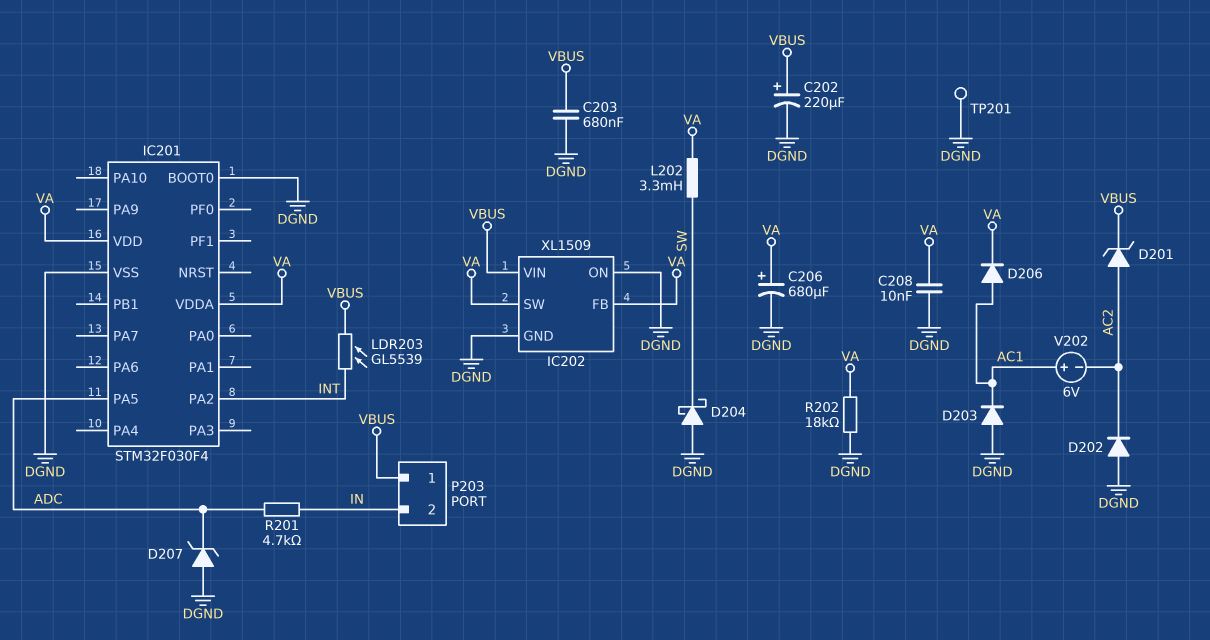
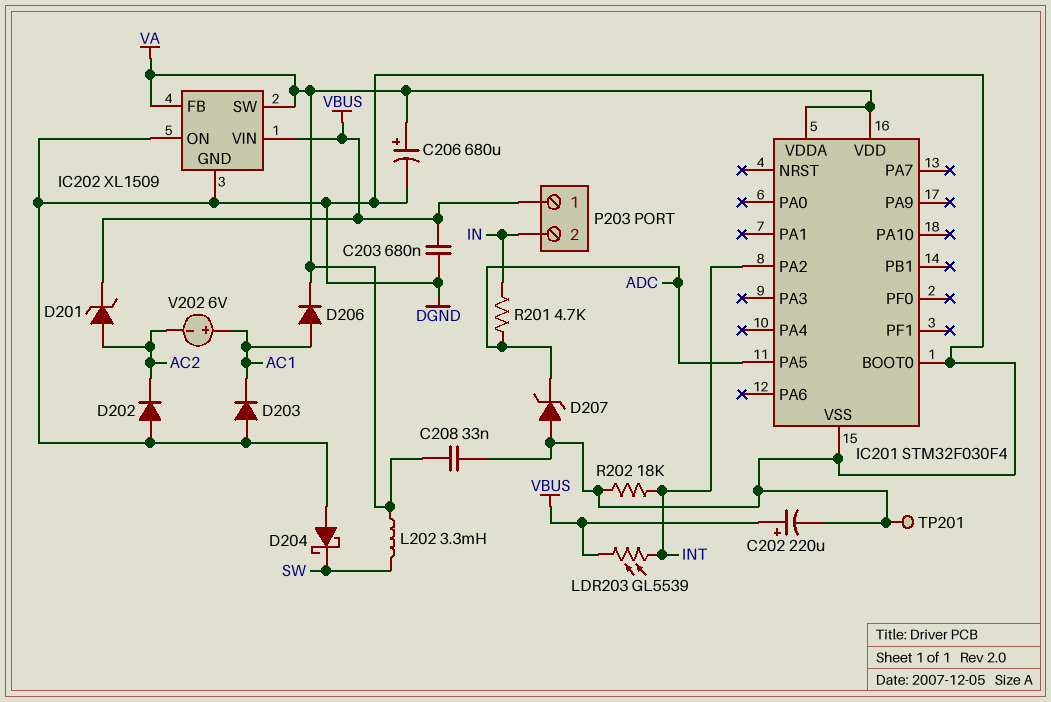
C208: 10nF (DGND, VA) -> 33nF (DGND, VA)
R202: 18k (DGND, VA) -> 18k (DGND, INT)

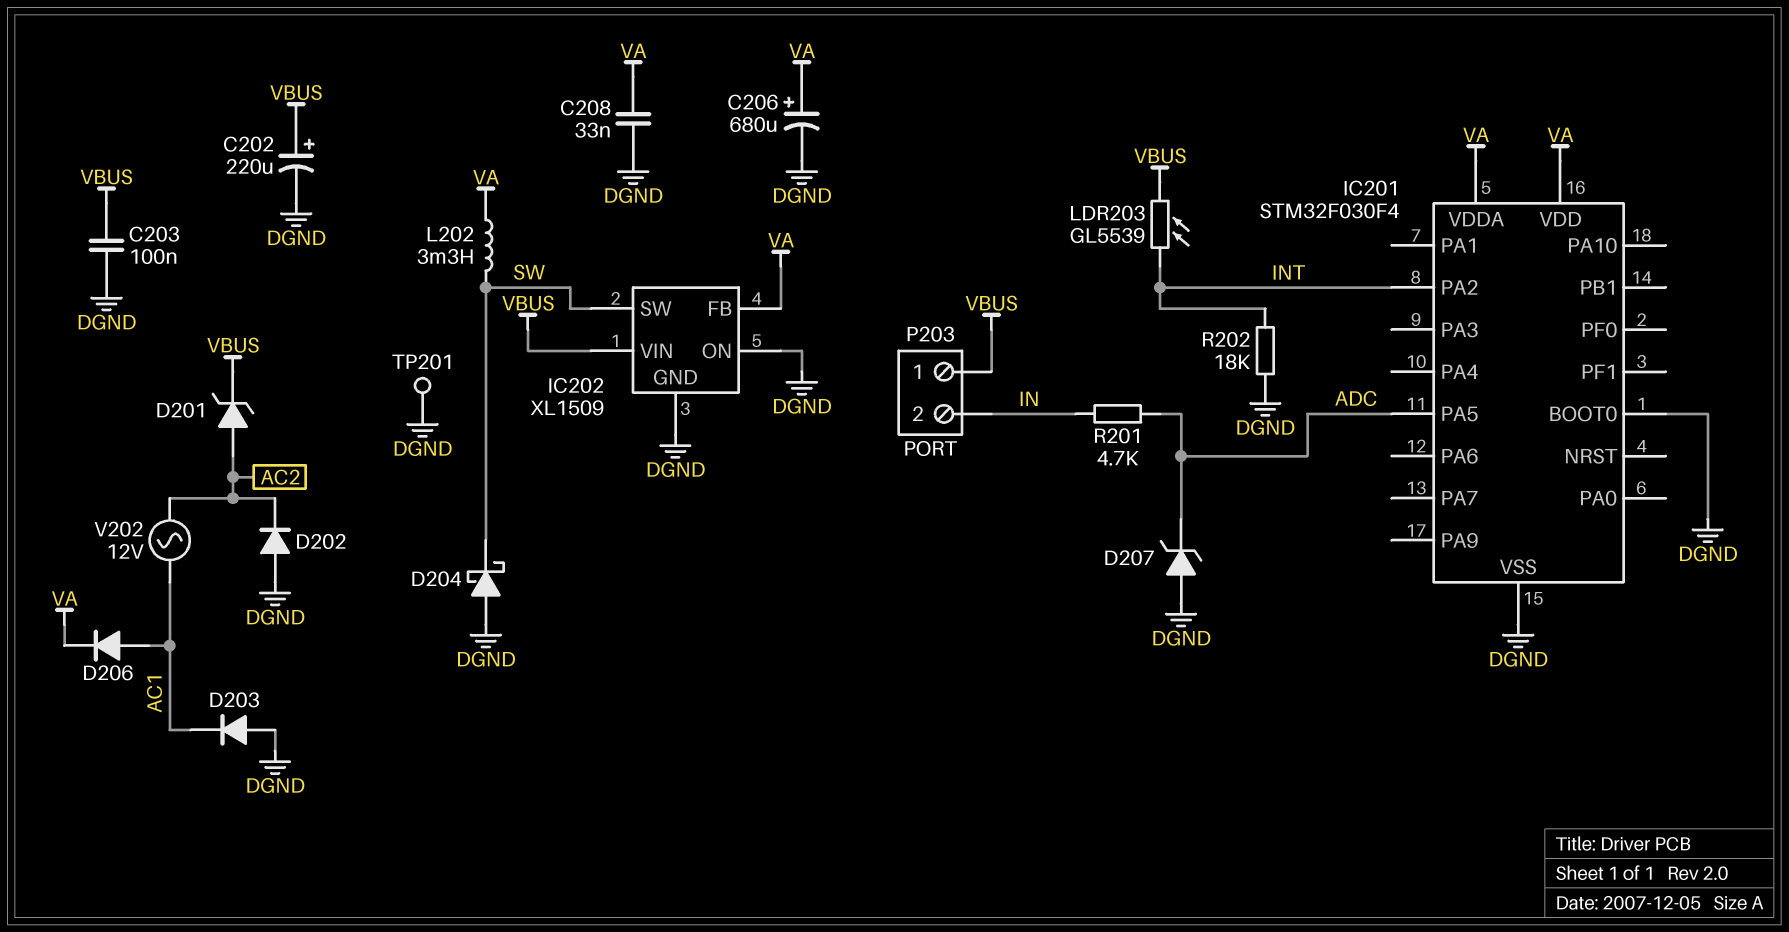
C203: 680nF (DGND, VBUS) -> 100nF (DGND, VBUS)
IC202 pin SW: VA -> SW
V202: 6V (plus AC1, minus AC2) -> AC 12V (AC1, AC2)

